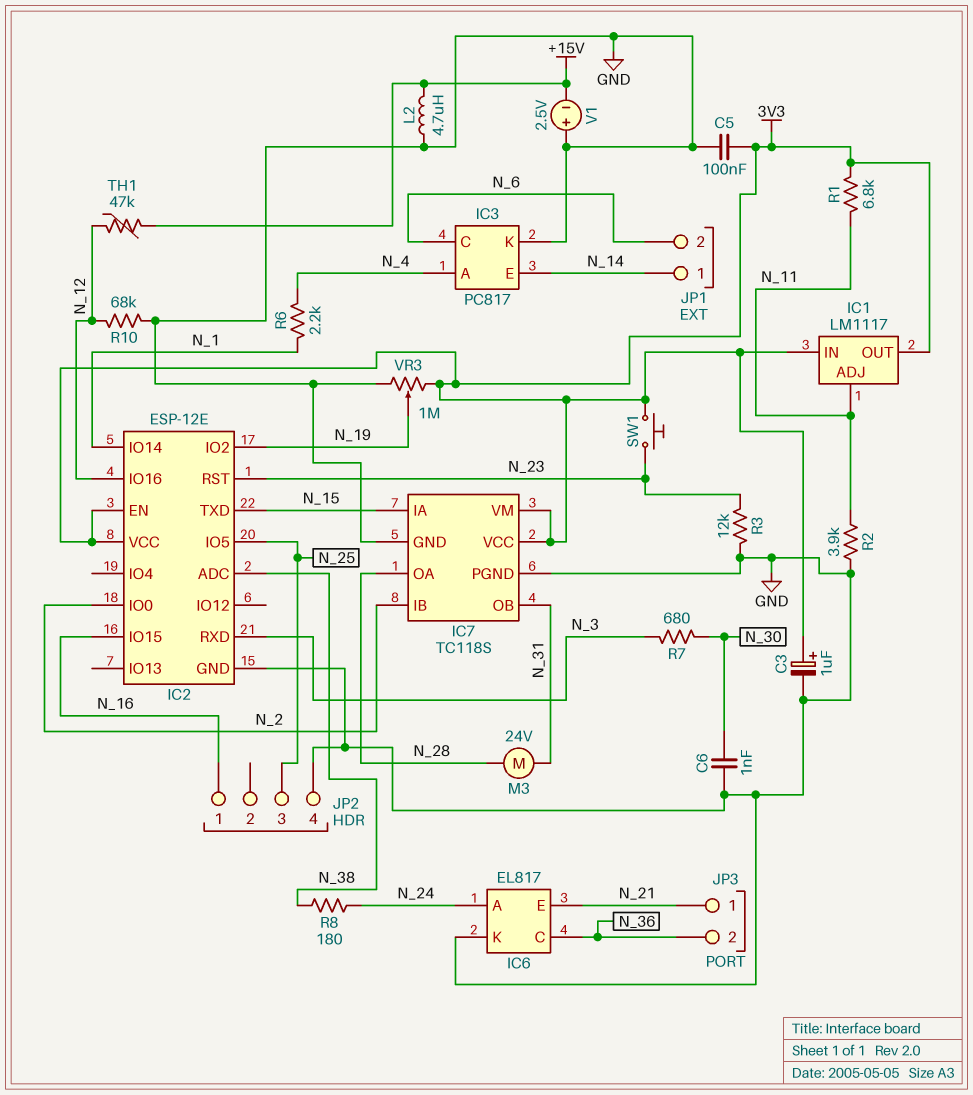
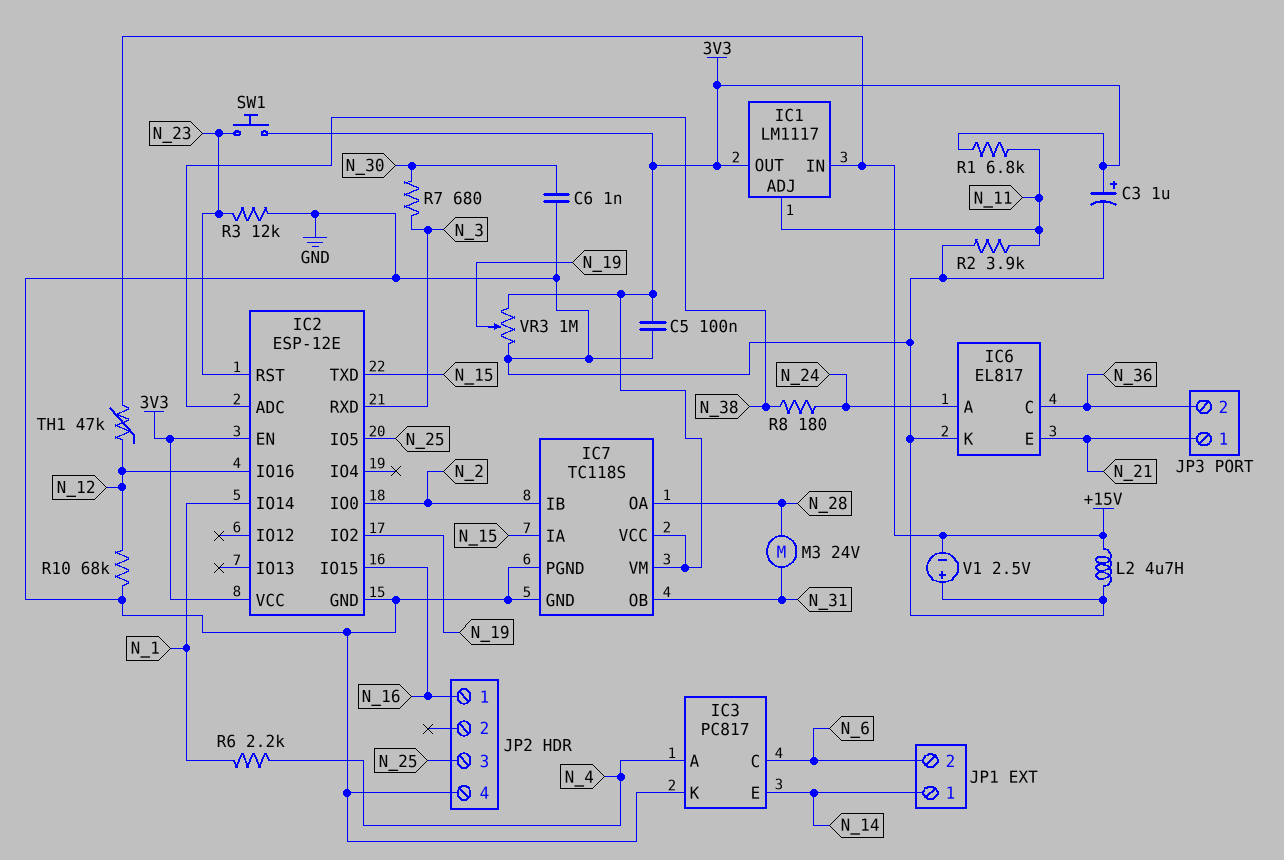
IC1 pin IN: 3V3 -> +15V

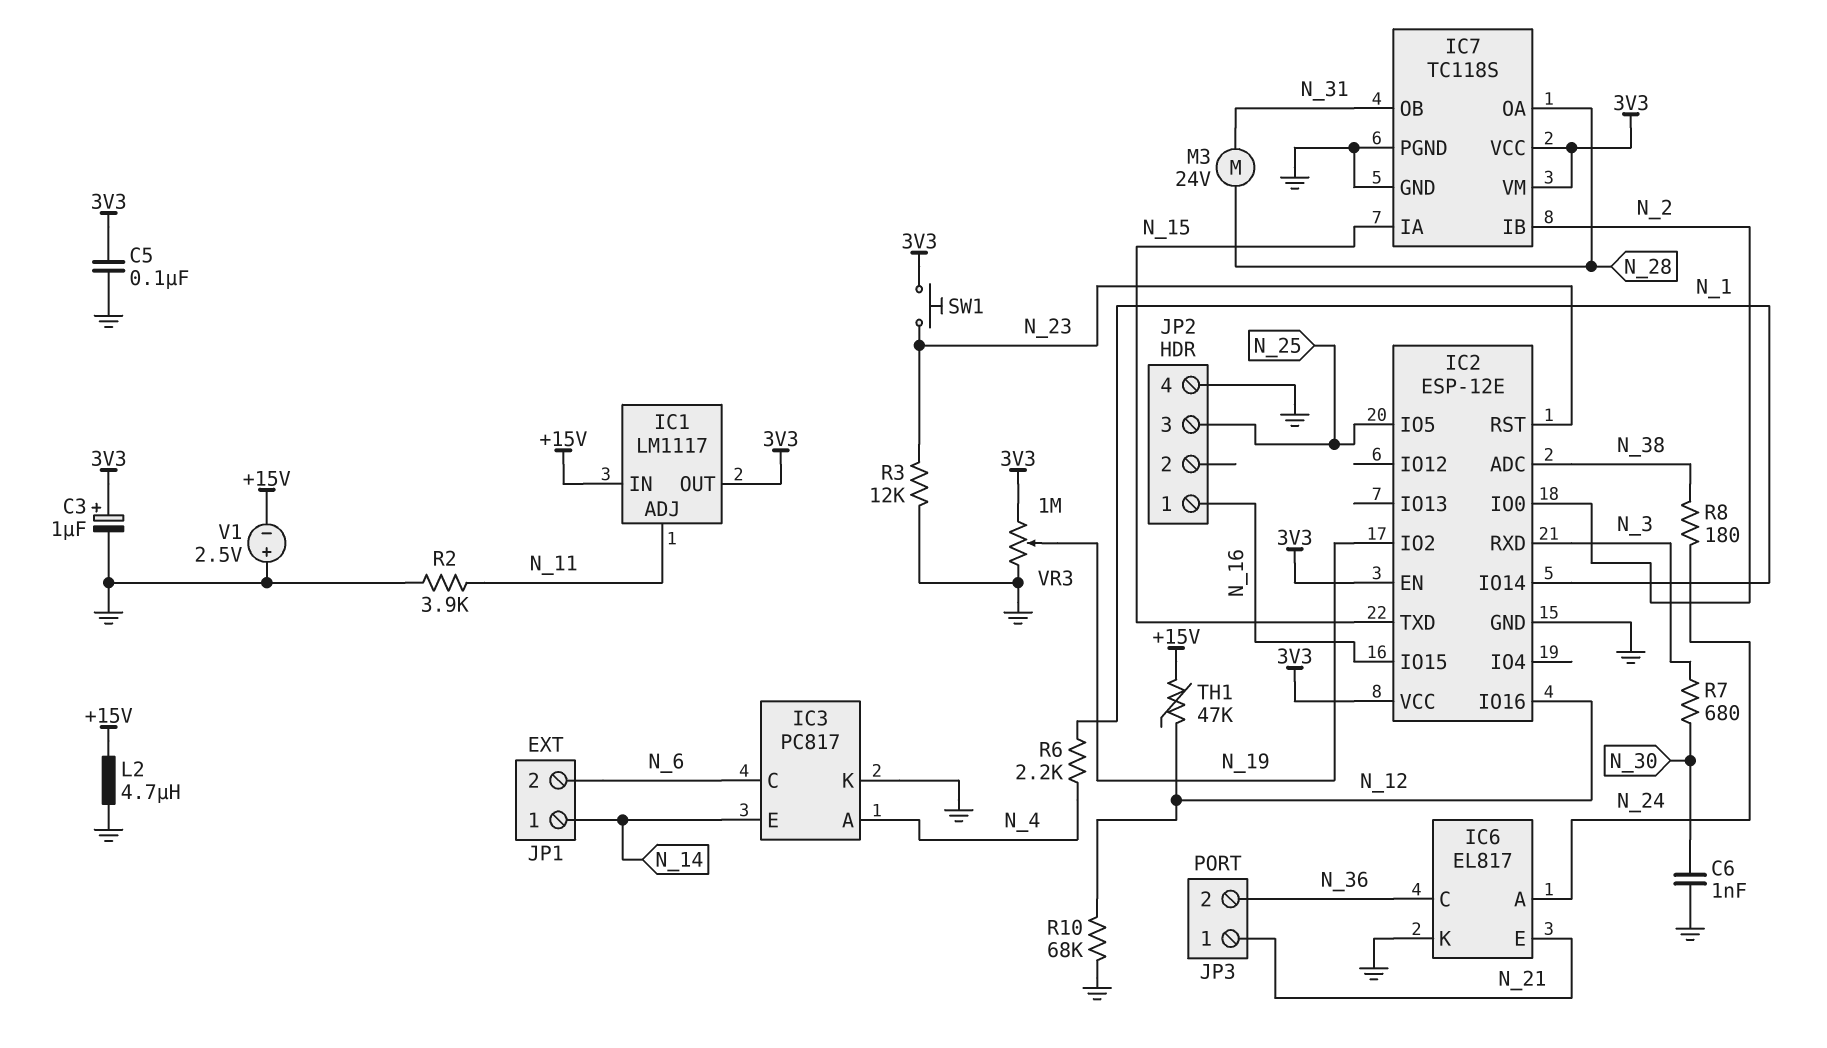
R1: 6.8k (3V3, N_11) -> none

